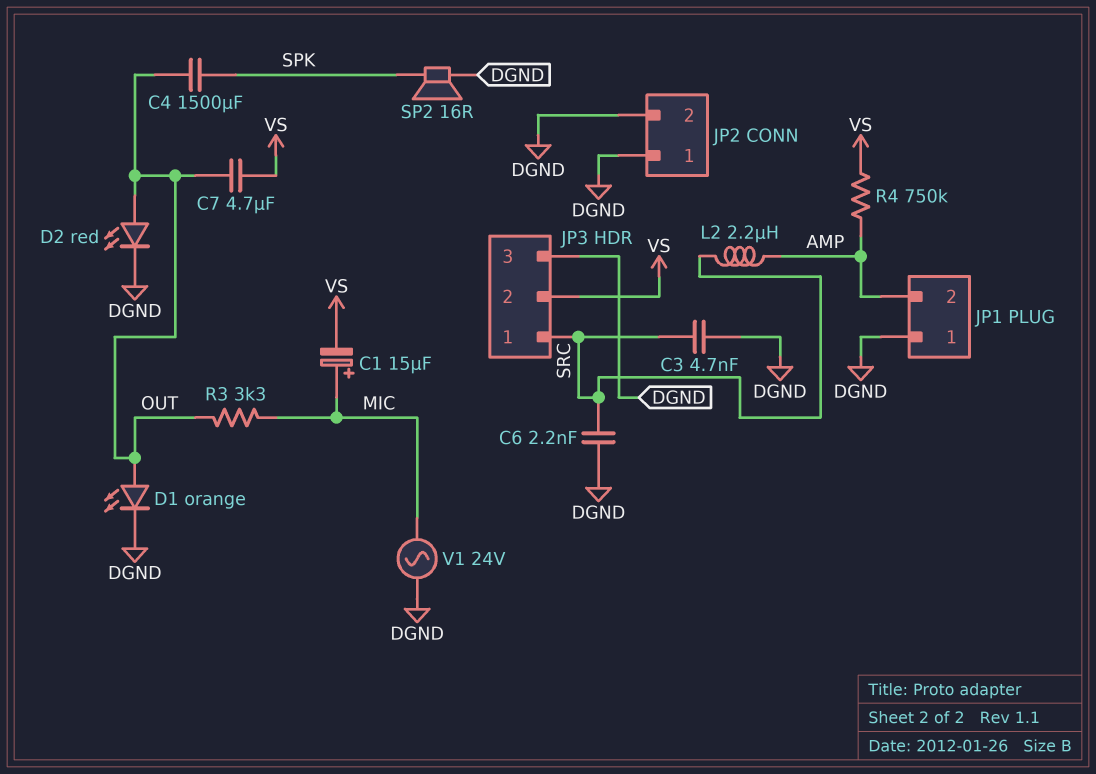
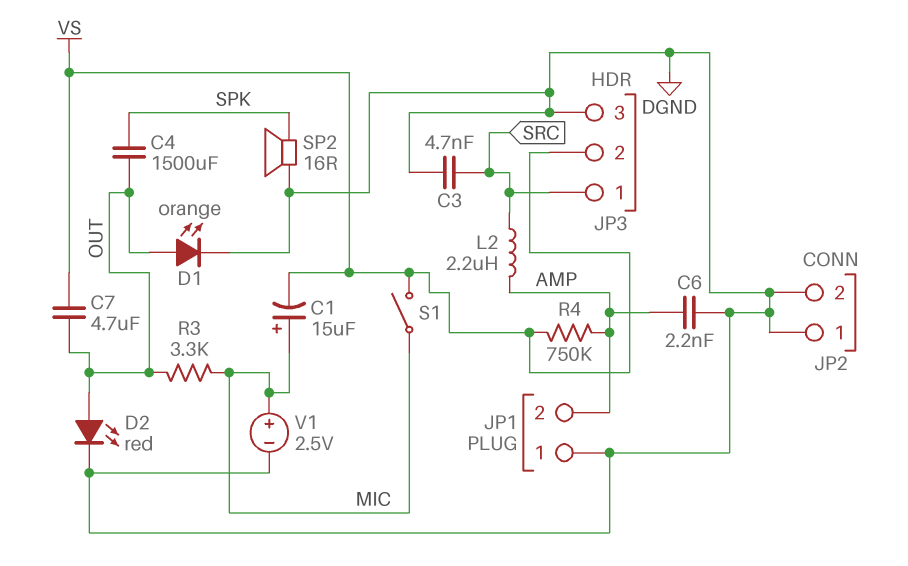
C6: 2.2nF (DGND, SRC) -> 2.2nF (AMP, DGND)
S1: none -> switch (MIC, VS)
V1: AC 24V (DGND, MIC) -> 2.5V (plus MIC, minus DGND)

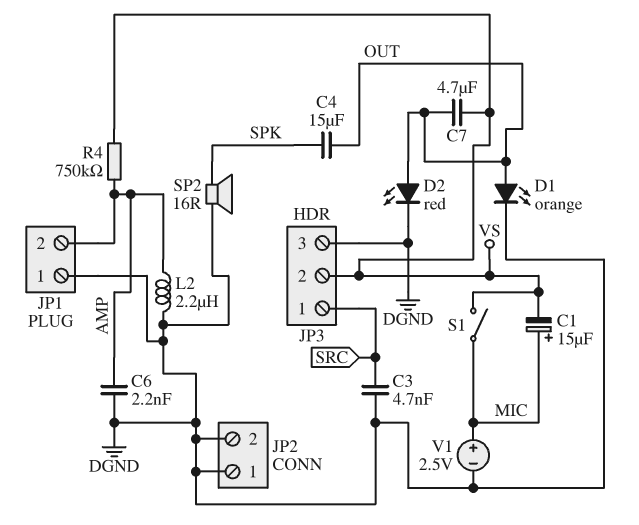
C4: 1500uF (OUT, SPK) -> 15uF (OUT, SPK)
L2: 2.2uH (AMP, SRC) -> 2.2uH (AMP, DGND)
R3: 3.3k (MIC, OUT) -> none

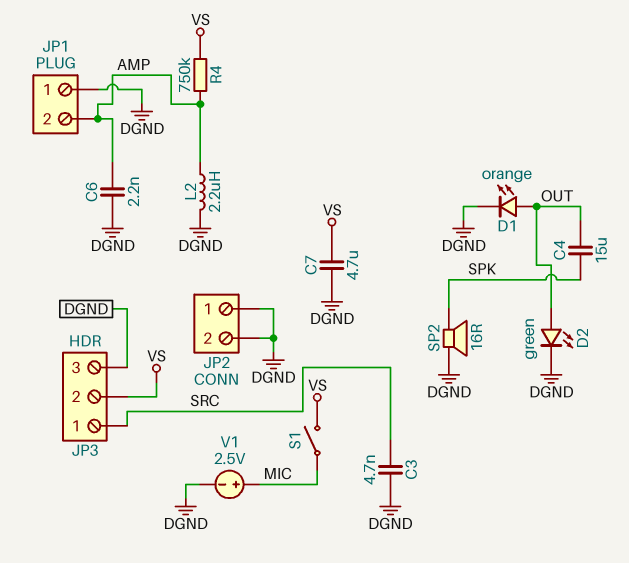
C1: 15uF (plus MIC, minus VS) -> none
C7: 4.7uF (OUT, VS) -> 4.7uF (DGND, VS)
D2: LED red (A OUT, K DGND) -> LED green (A OUT, K DGND)

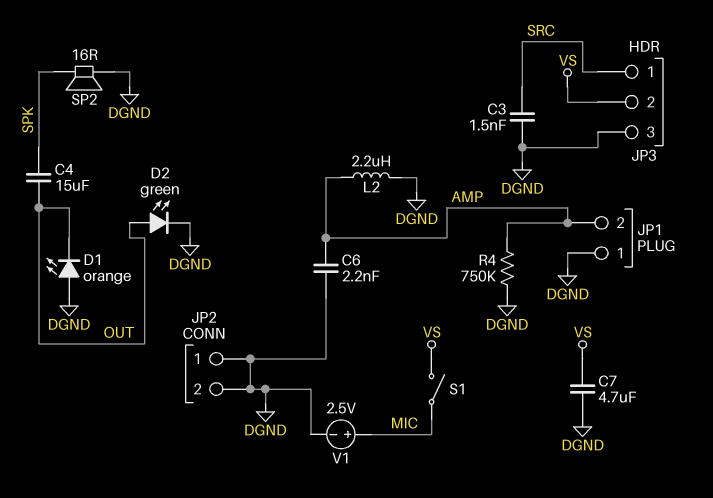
C3: 4.7nF (DGND, SRC) -> 1.5nF (DGND, SRC)
D1: LED orange (A OUT, K DGND) -> LED orange (A DGND, K OUT)
R4: 750k (AMP, VS) -> 750k (AMP, DGND)

